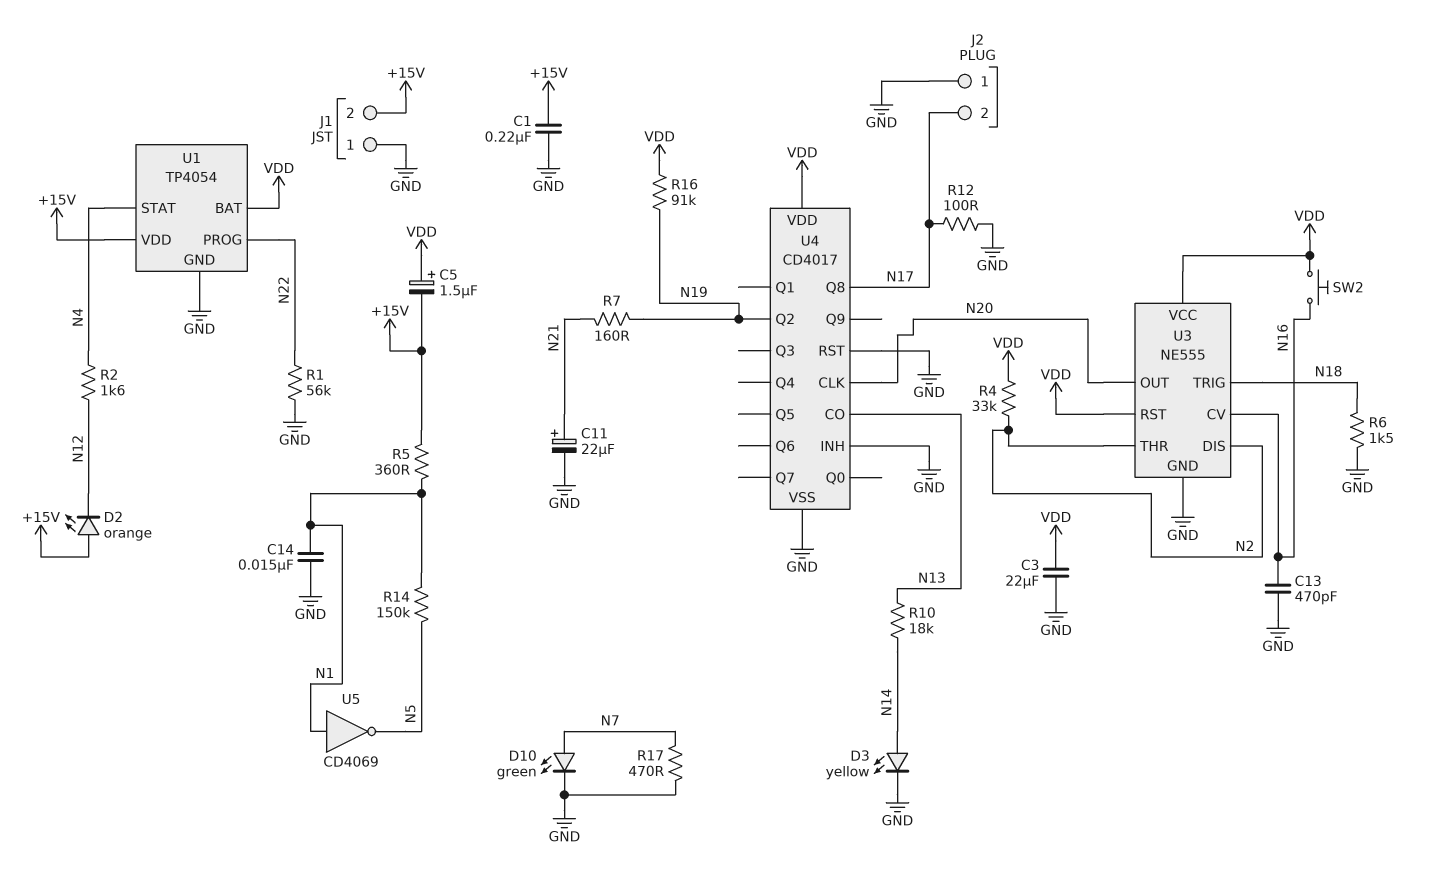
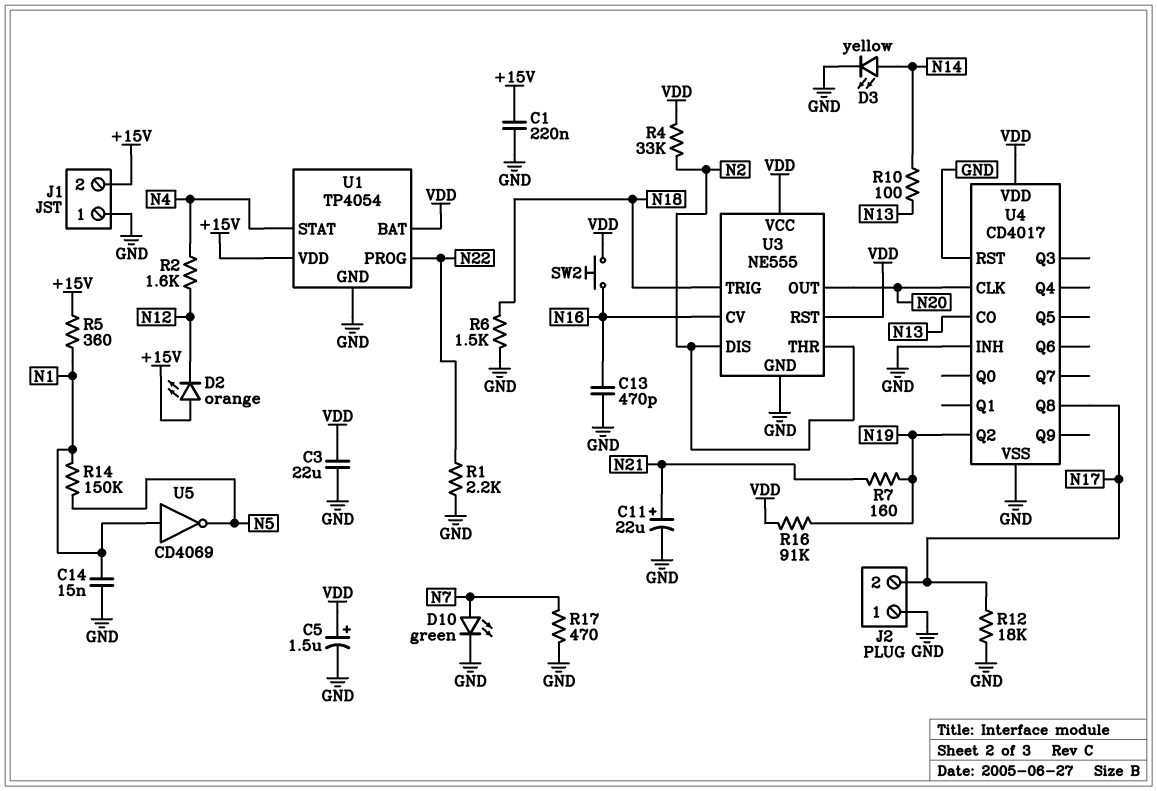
C5: 1.5uF (plus VDD, minus +15V) -> 1.5uF (plus VDD, minus GND)
R1: 56k (GND, N22) -> 2.2k (GND, N22)
R10: 18k (N13, N14) -> 100 (N13, N14)
R12: 100 (GND, N17) -> 18k (GND, N17)

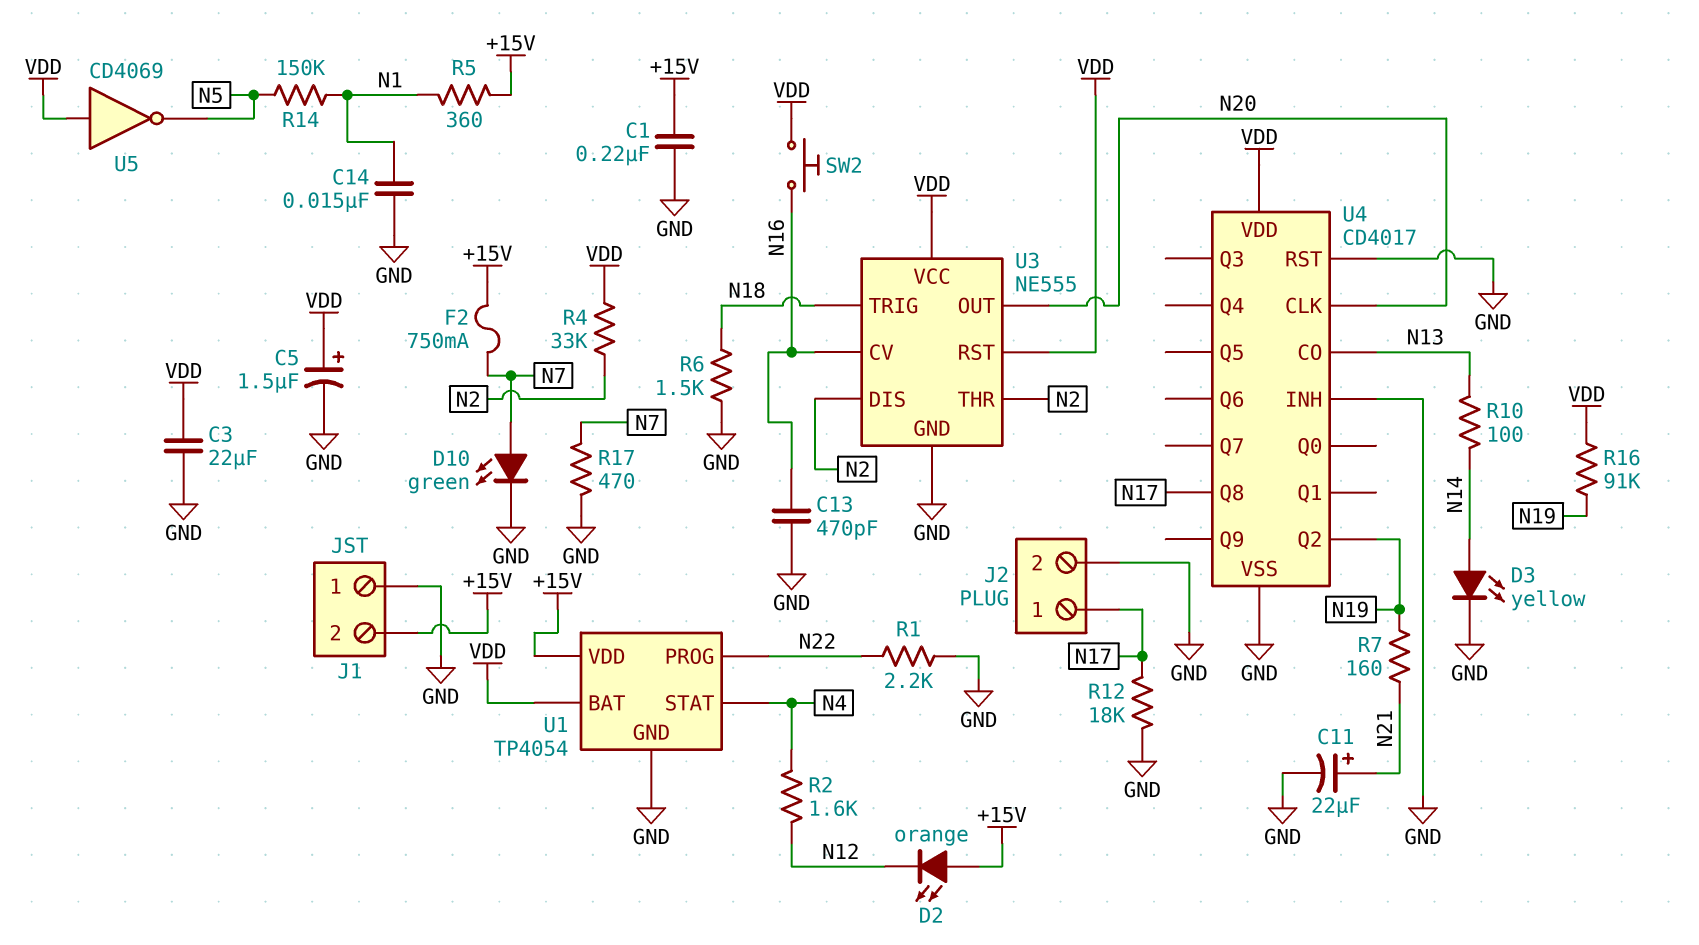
F2: none -> 750mA (+15V, N7)
J2 pin 1: GND -> N17
J2 pin 2: N17 -> GND
U5: NOT CD4069 (in N1, out N5) -> NOT CD4069 (in VDD, out N5)

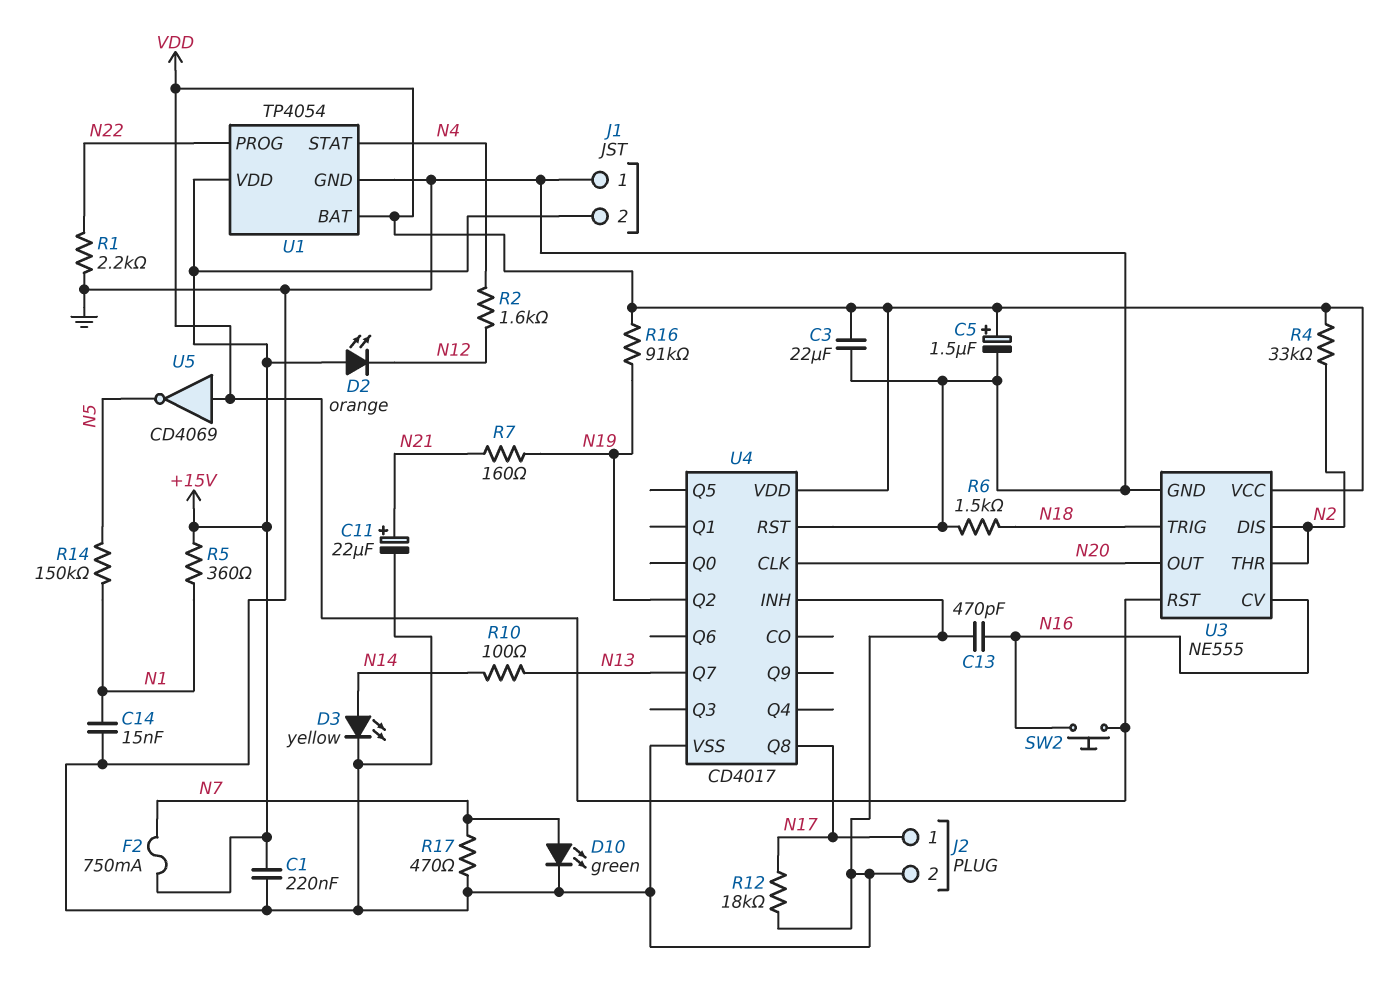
U4 pin CO: N13 -> none
U4 pin Q7: none -> N13

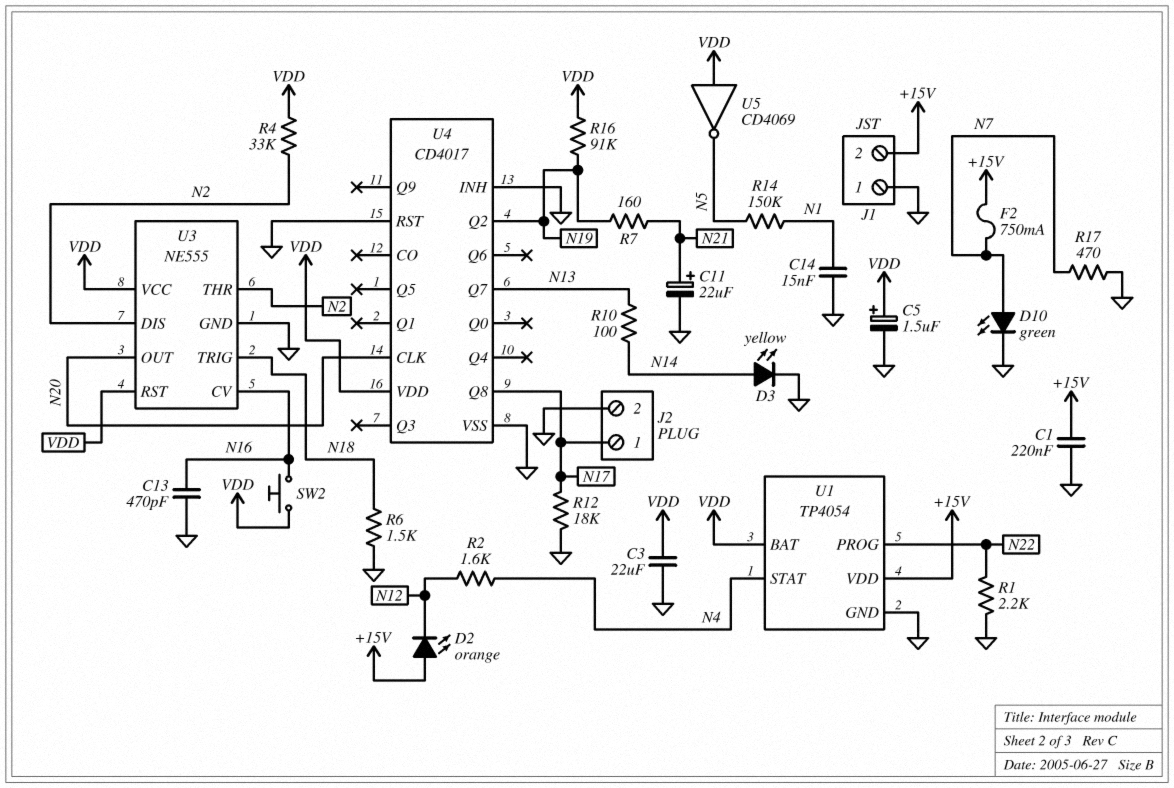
R5: 360 (+15V, N1) -> none

